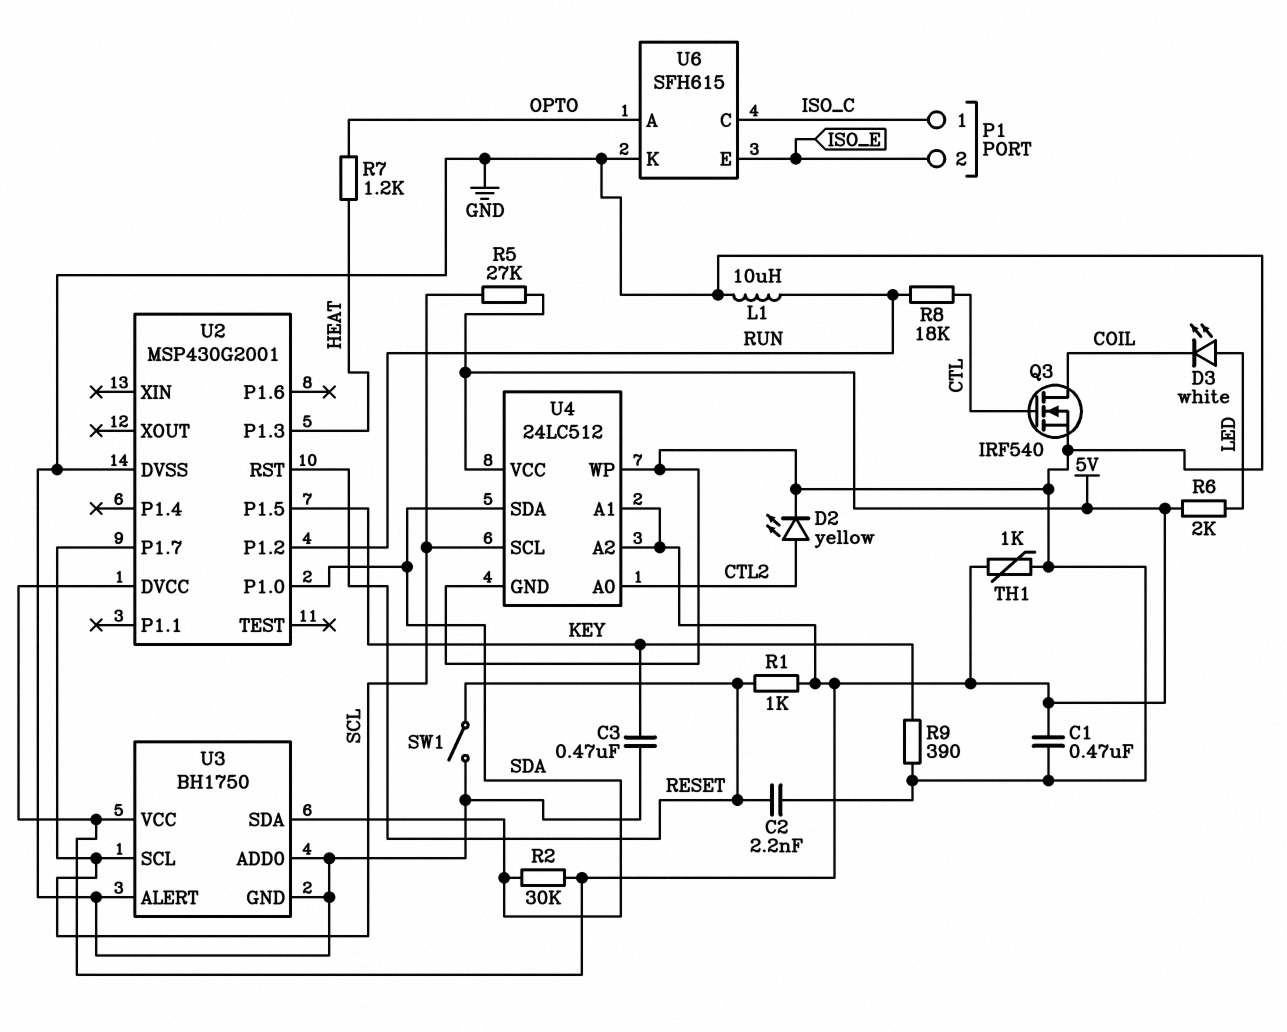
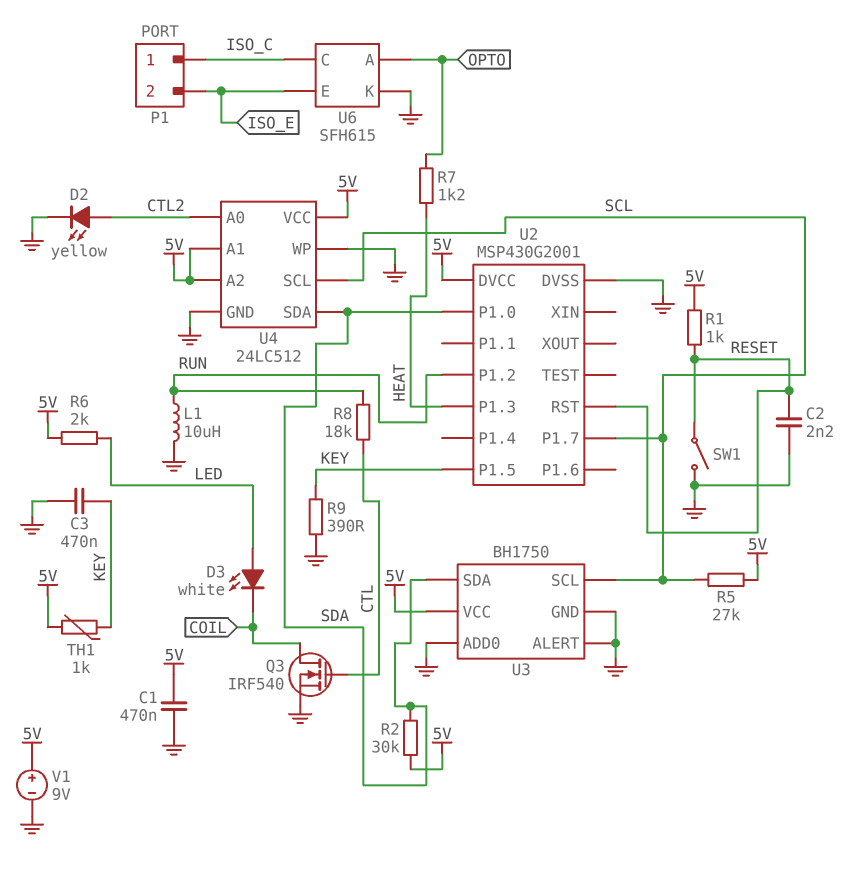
TH1: 1k (5V, GND) -> 1k (5V, KEY)
V1: none -> 9V (plus 5V, minus GND)

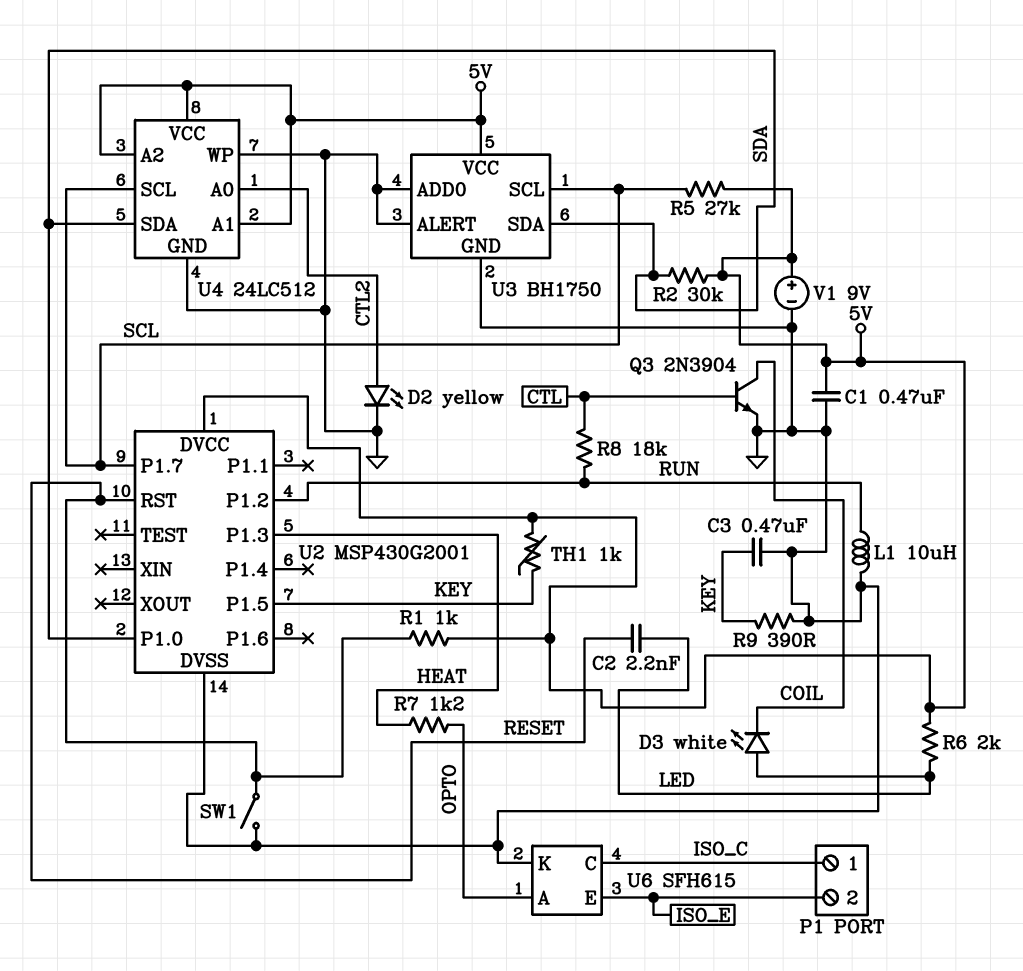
C2: 2.2nF (GND, RESET) -> 2.2nF (LED, RESET)
Q3: NMOS IRF540 (G CTL, D COIL, S GND) -> NPN 2N3904 (B CTL, C COIL, E GND)

